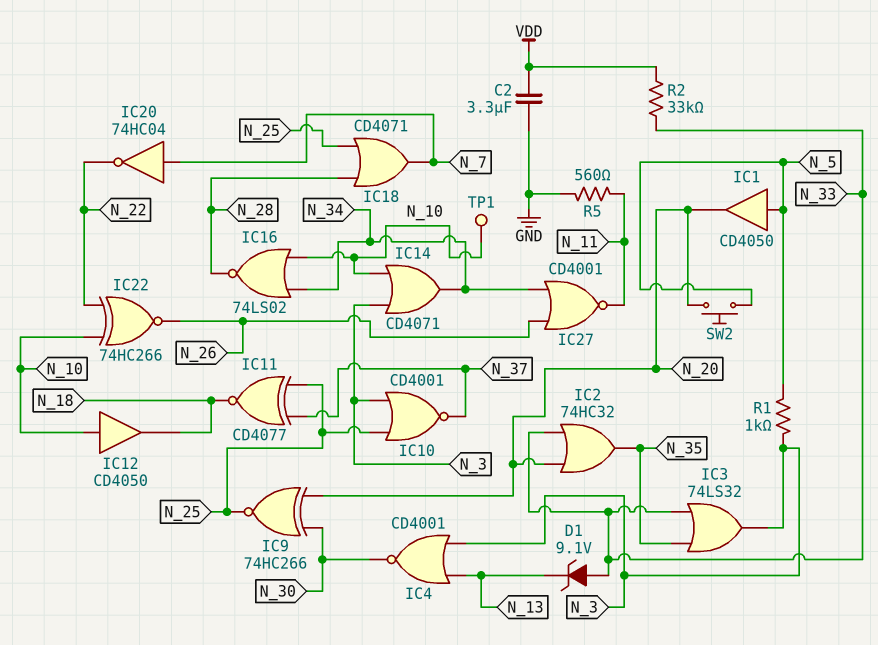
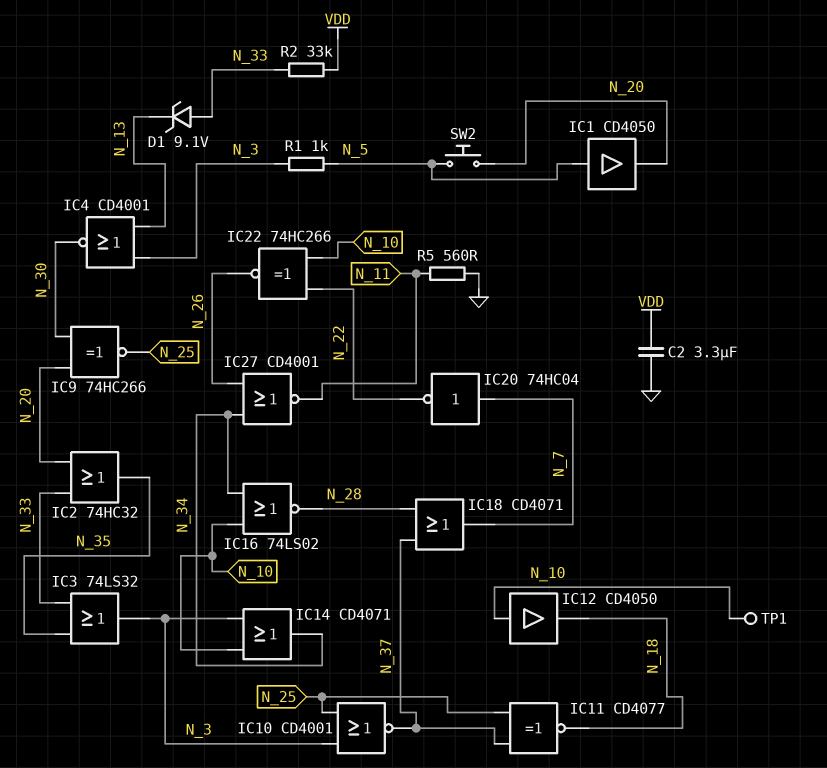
IC18: OR CD4071 (in N_25, in N_28, out N_7) -> OR CD4071 (in N_28, in N_37, out N_7)

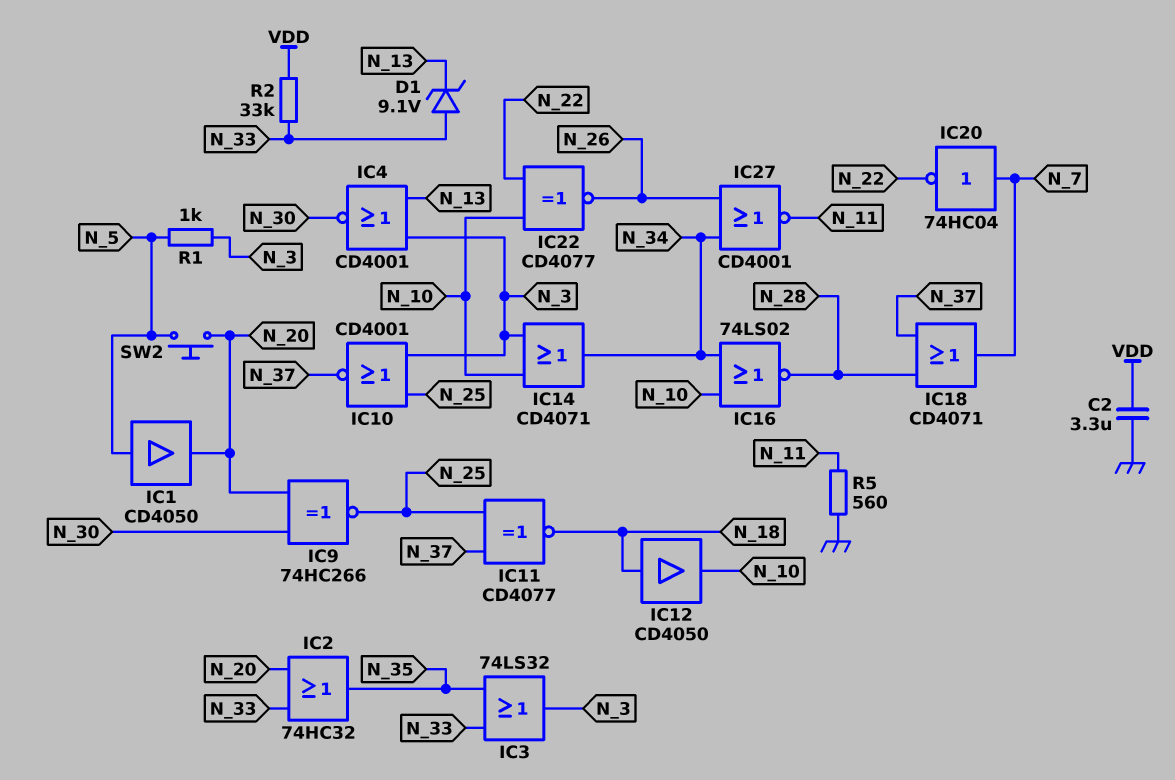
IC12: buffer CD4050 (in N_10, out N_18) -> buffer CD4050 (in N_18, out N_10)
IC22: XNOR 74HC266 (in N_10, in N_22, out N_26) -> XNOR CD4077 (in N_10, in N_22, out N_26)
TP1: test point (N_10) -> none

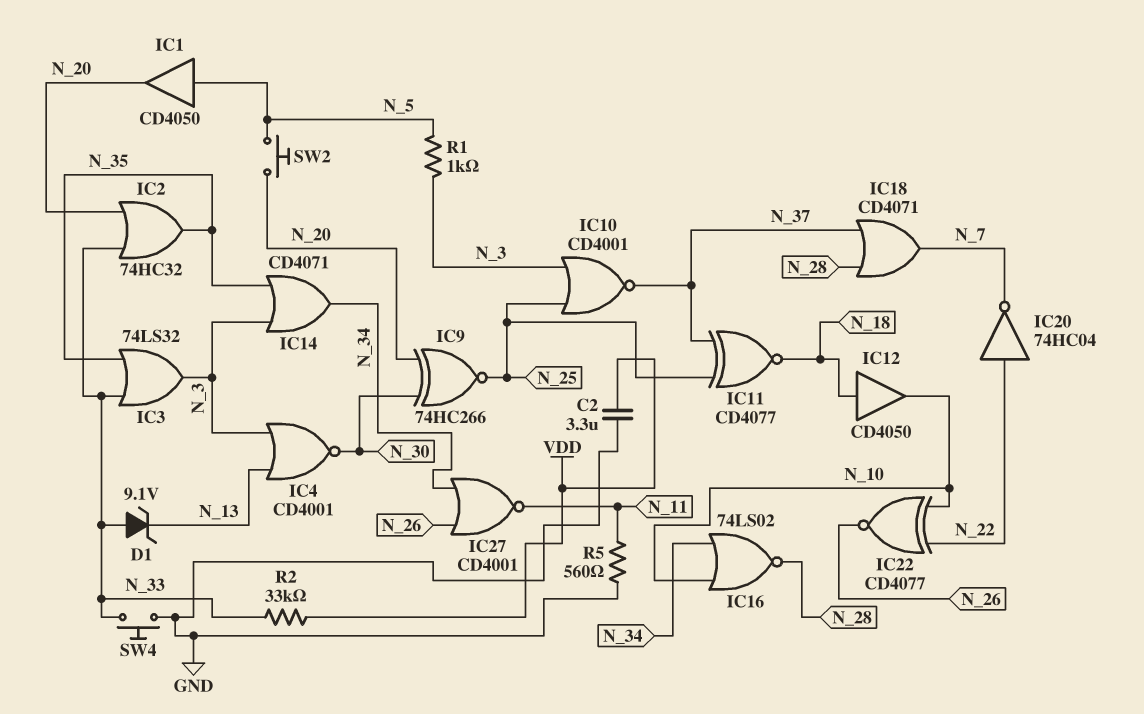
IC14: OR CD4071 (in N_3, in N_10, out N_34) -> OR CD4071 (in N_3, in N_35, out N_34)
IC20: NOT 74HC04 (in N_7, out N_22) -> NOT 74HC04 (in N_22, out N_7)
SW4: none -> button (GND, N_33)

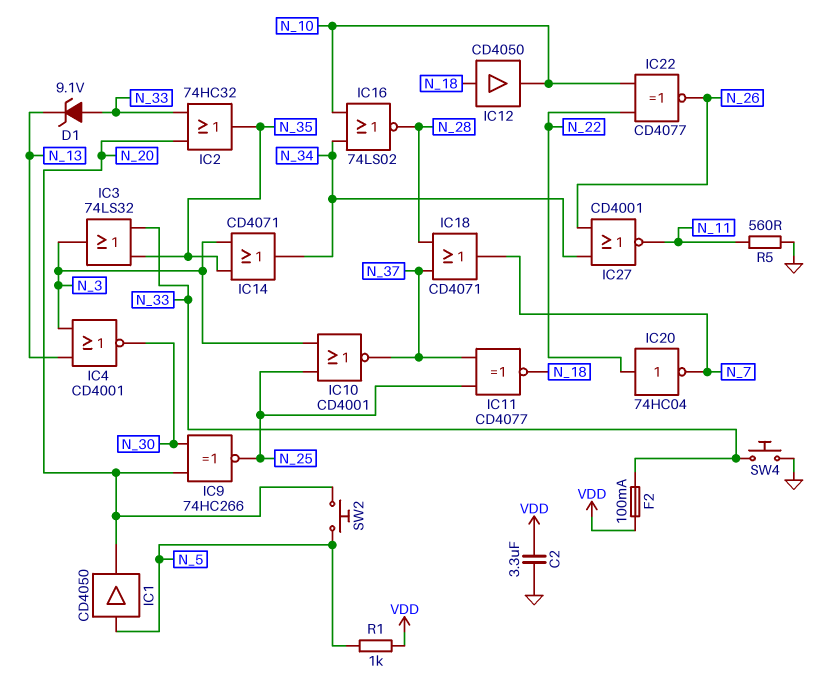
F2: none -> 100mA (N_33, VDD)
R1: 1k (N_3, N_5) -> 1k (N_5, VDD)
R2: 33k (N_33, VDD) -> none

